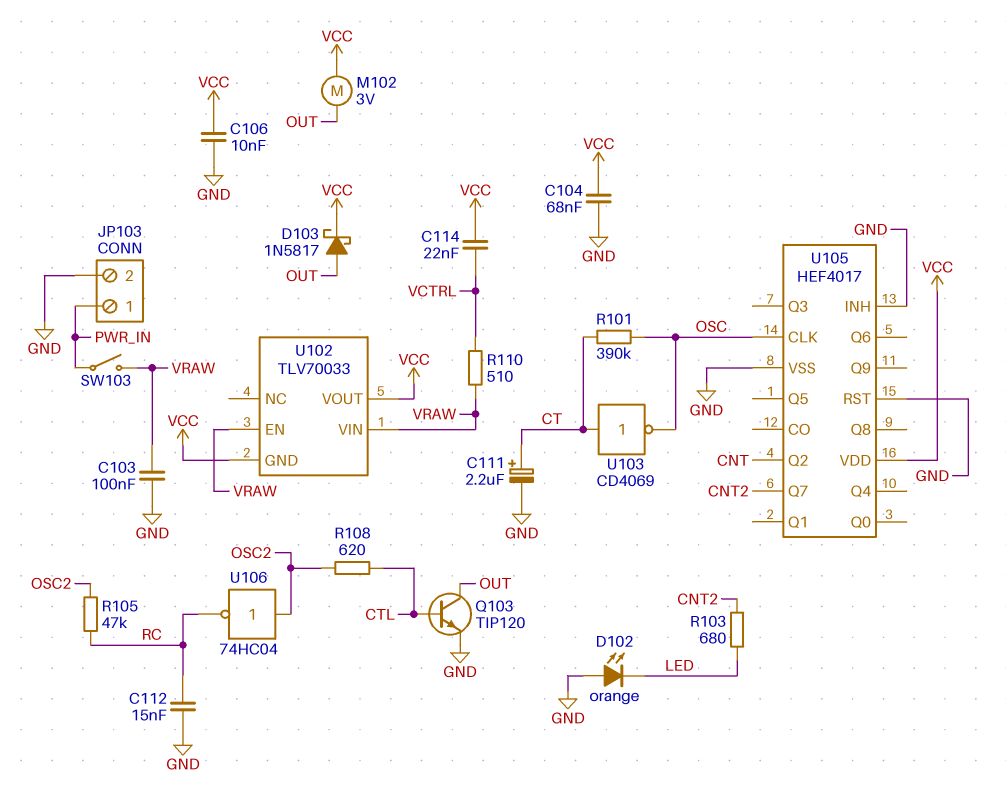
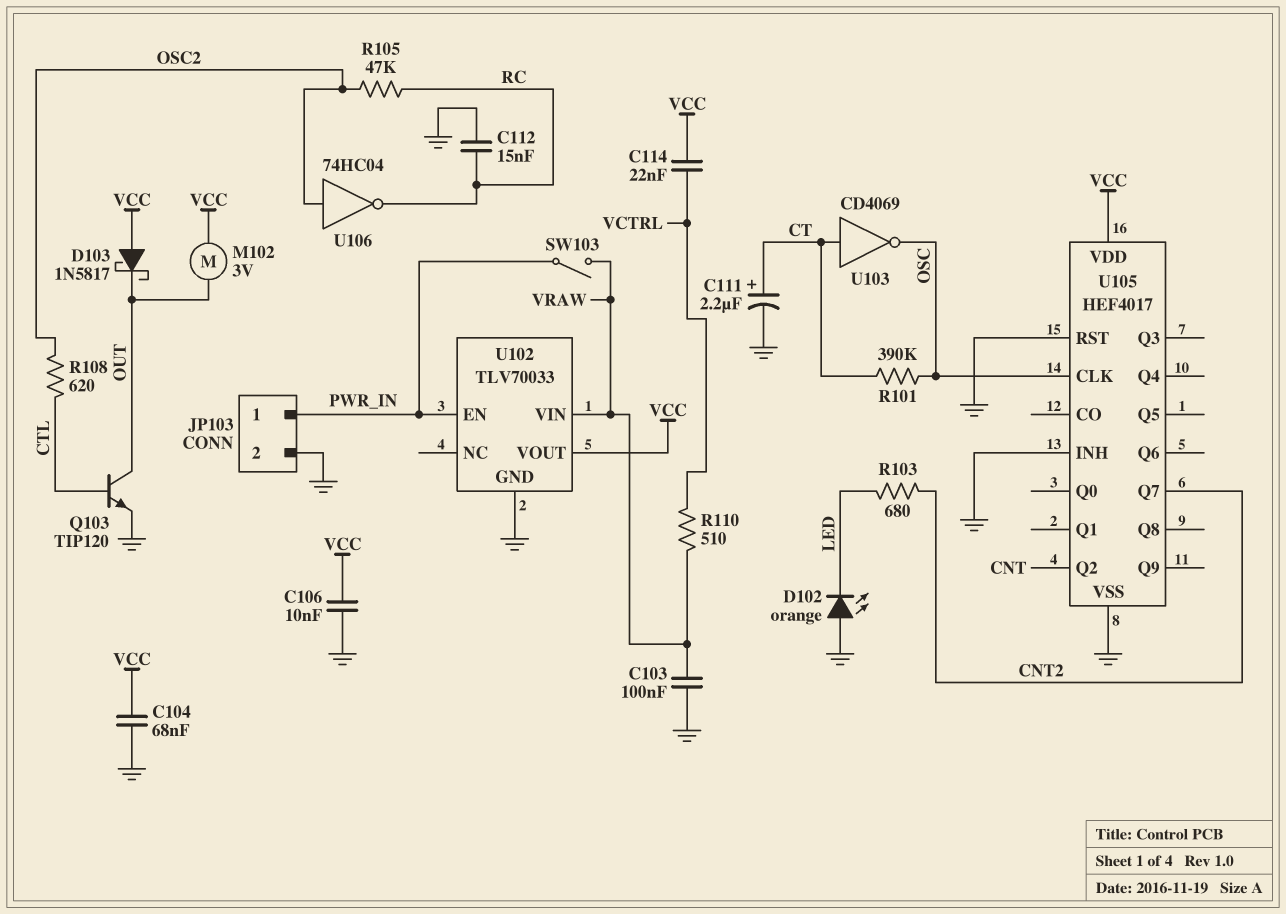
D103: schottky 1N5817 (A OUT, K VCC) -> schottky 1N5817 (A VCC, K OUT)
U102 pin EN: VRAW -> PWR_IN
U102 pin GND: VCC -> GND

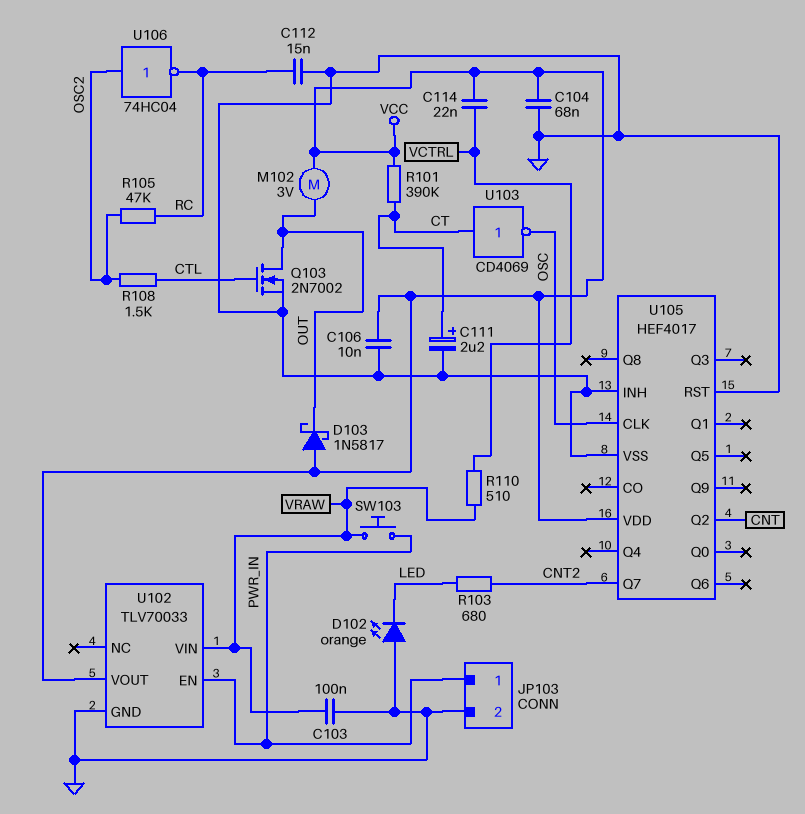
Q103: NPN TIP120 (B CTL, C OUT, E GND) -> NMOS 2N7002 (G CTL, D OUT, S GND)
R101: 390k (CT, OSC) -> 390k (CT, VCC)
R108: 620 (CTL, OSC2) -> 1.5k (CTL, OSC2)
SW103: switch (PWR_IN, VRAW) -> button (PWR_IN, VRAW)

